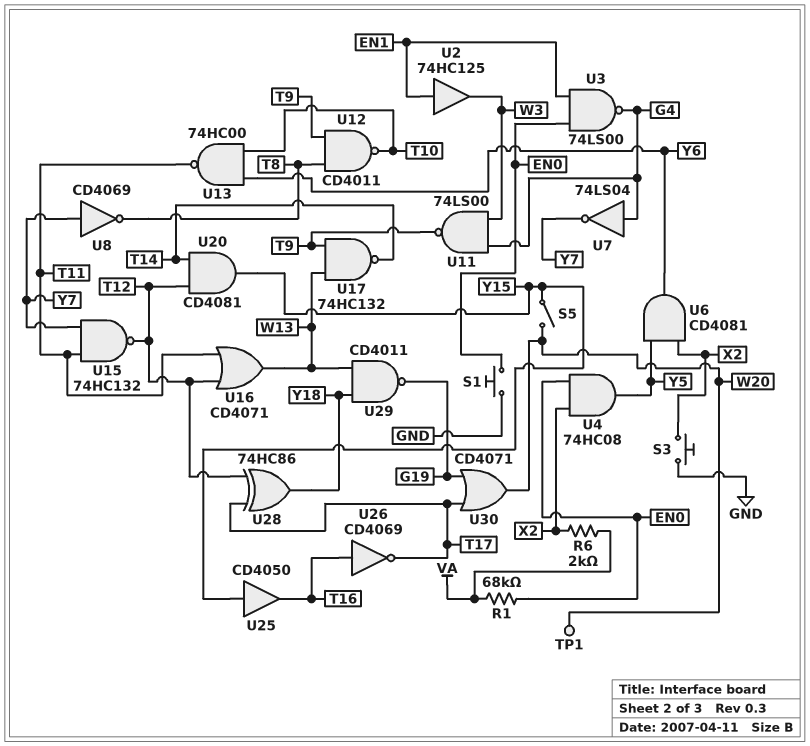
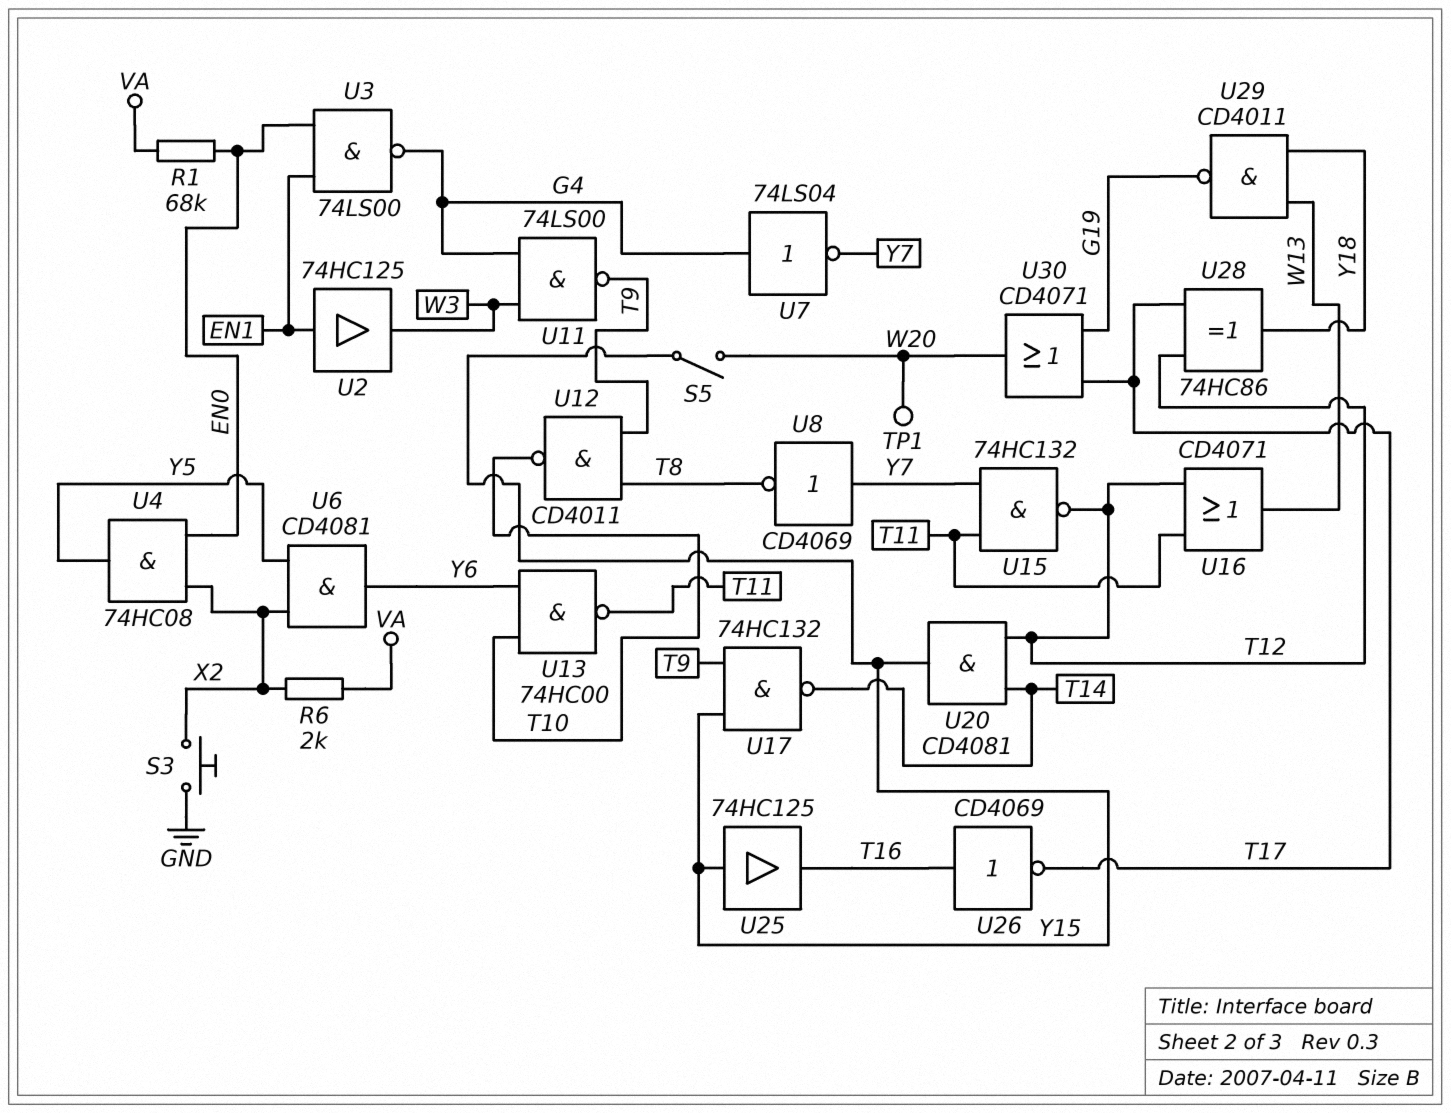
S1: button (EN0, GND) -> none
U17: NAND 74HC132 (in T9, in W13, out T14) -> NAND 74HC132 (in T9, in Y15, out T14)
U25: buffer CD4050 (in Y15, out T16) -> buffer 74HC125 (in Y15, out T16)

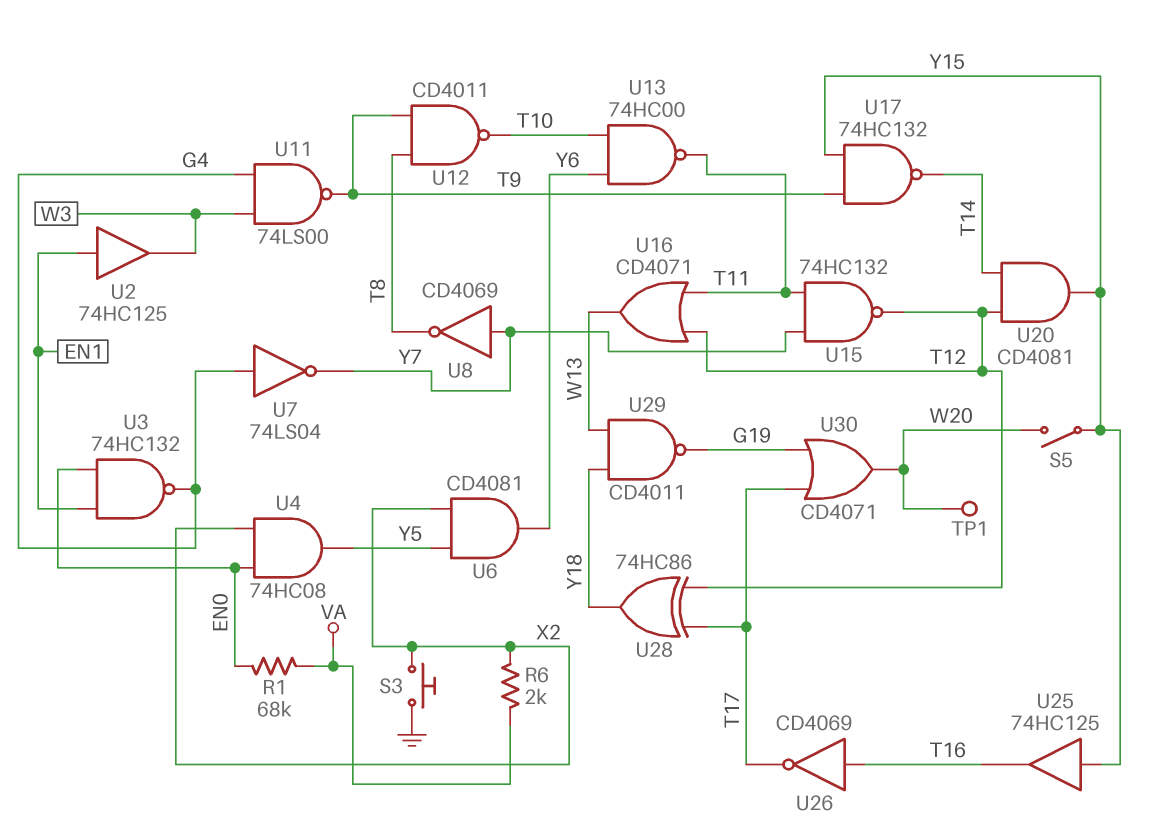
U3: NAND 74LS00 (in EN0, in EN1, out G4) -> NAND 74HC132 (in EN0, in EN1, out G4)

